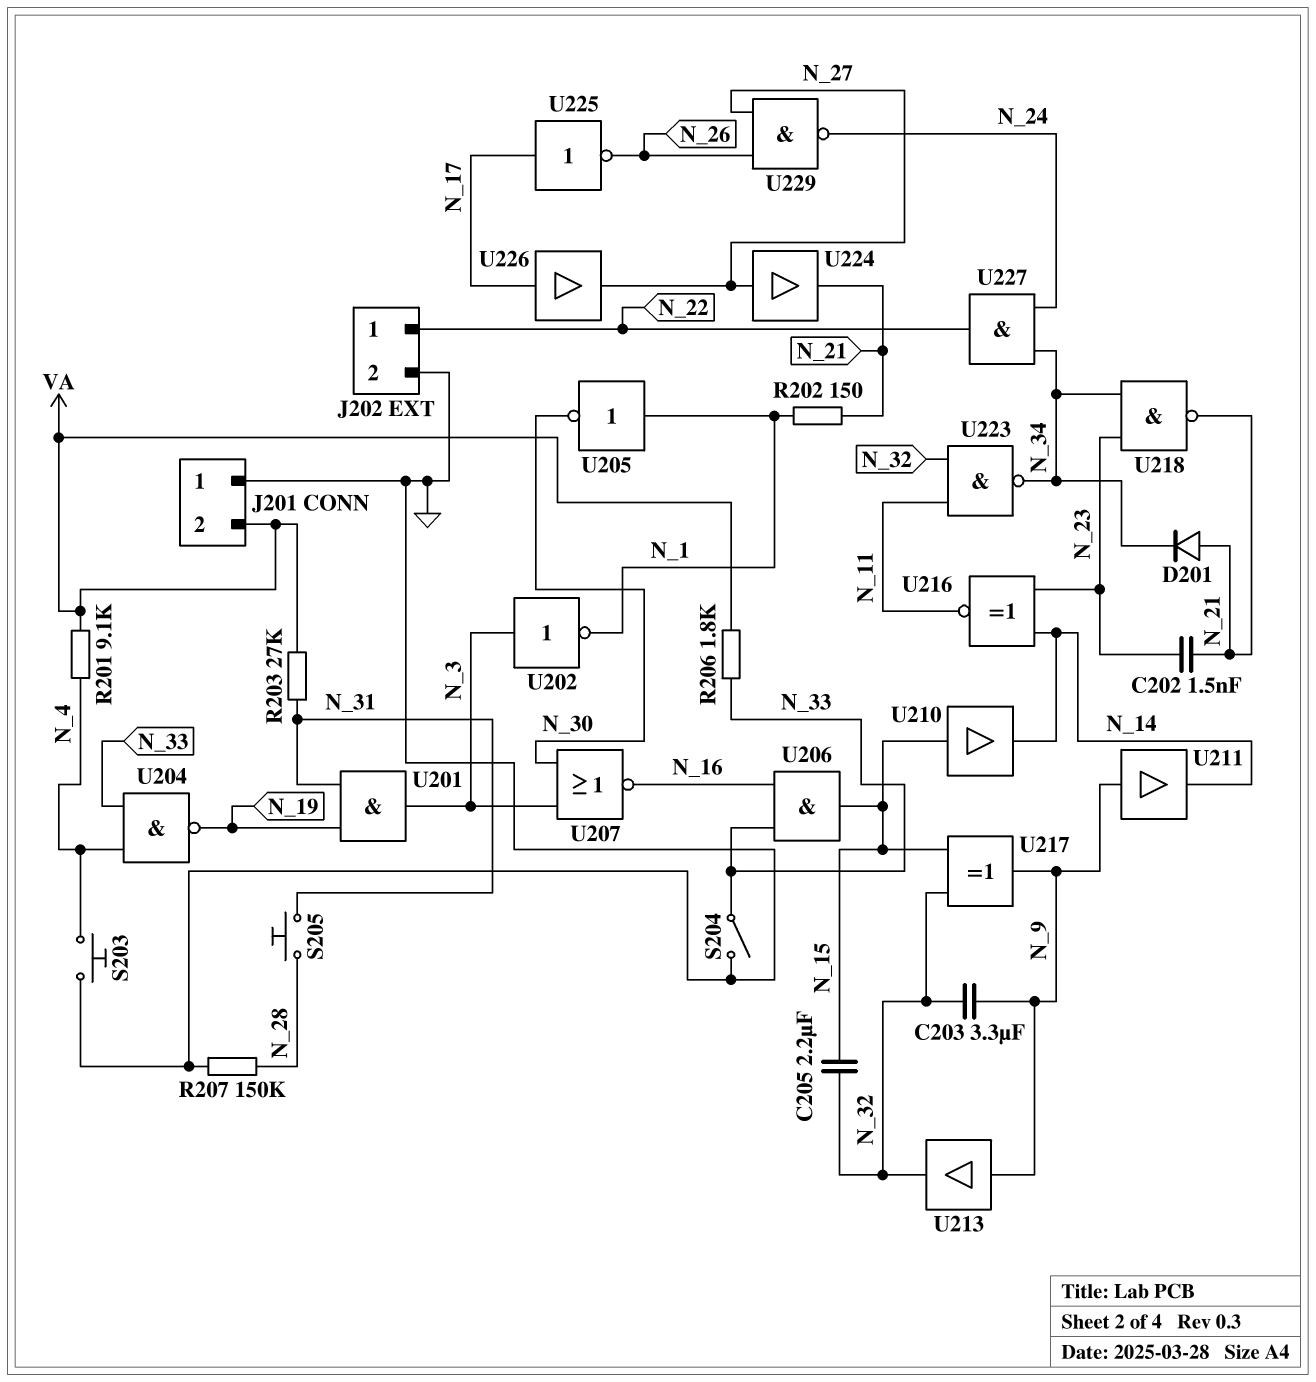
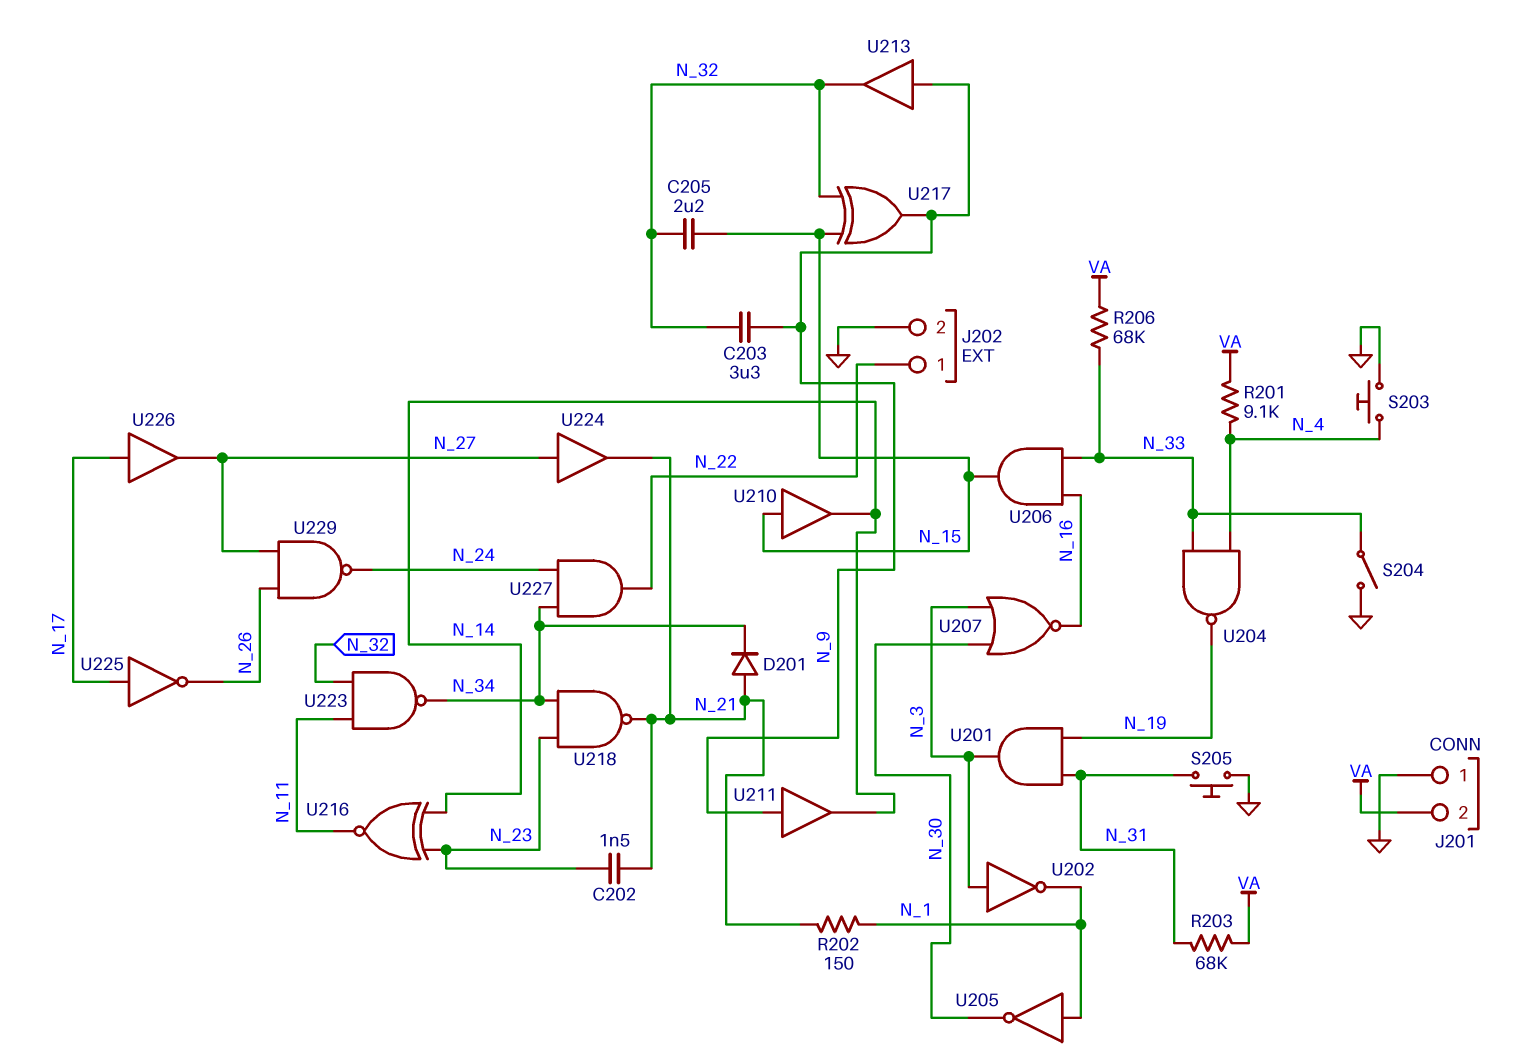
R203: 27k (N_31, VA) -> 68k (N_31, VA)
R206: 1.8k (N_33, VA) -> 68k (N_33, VA)
R207: 150k (GND, N_28) -> none
S205: button (N_28, N_31) -> button (GND, N_31)

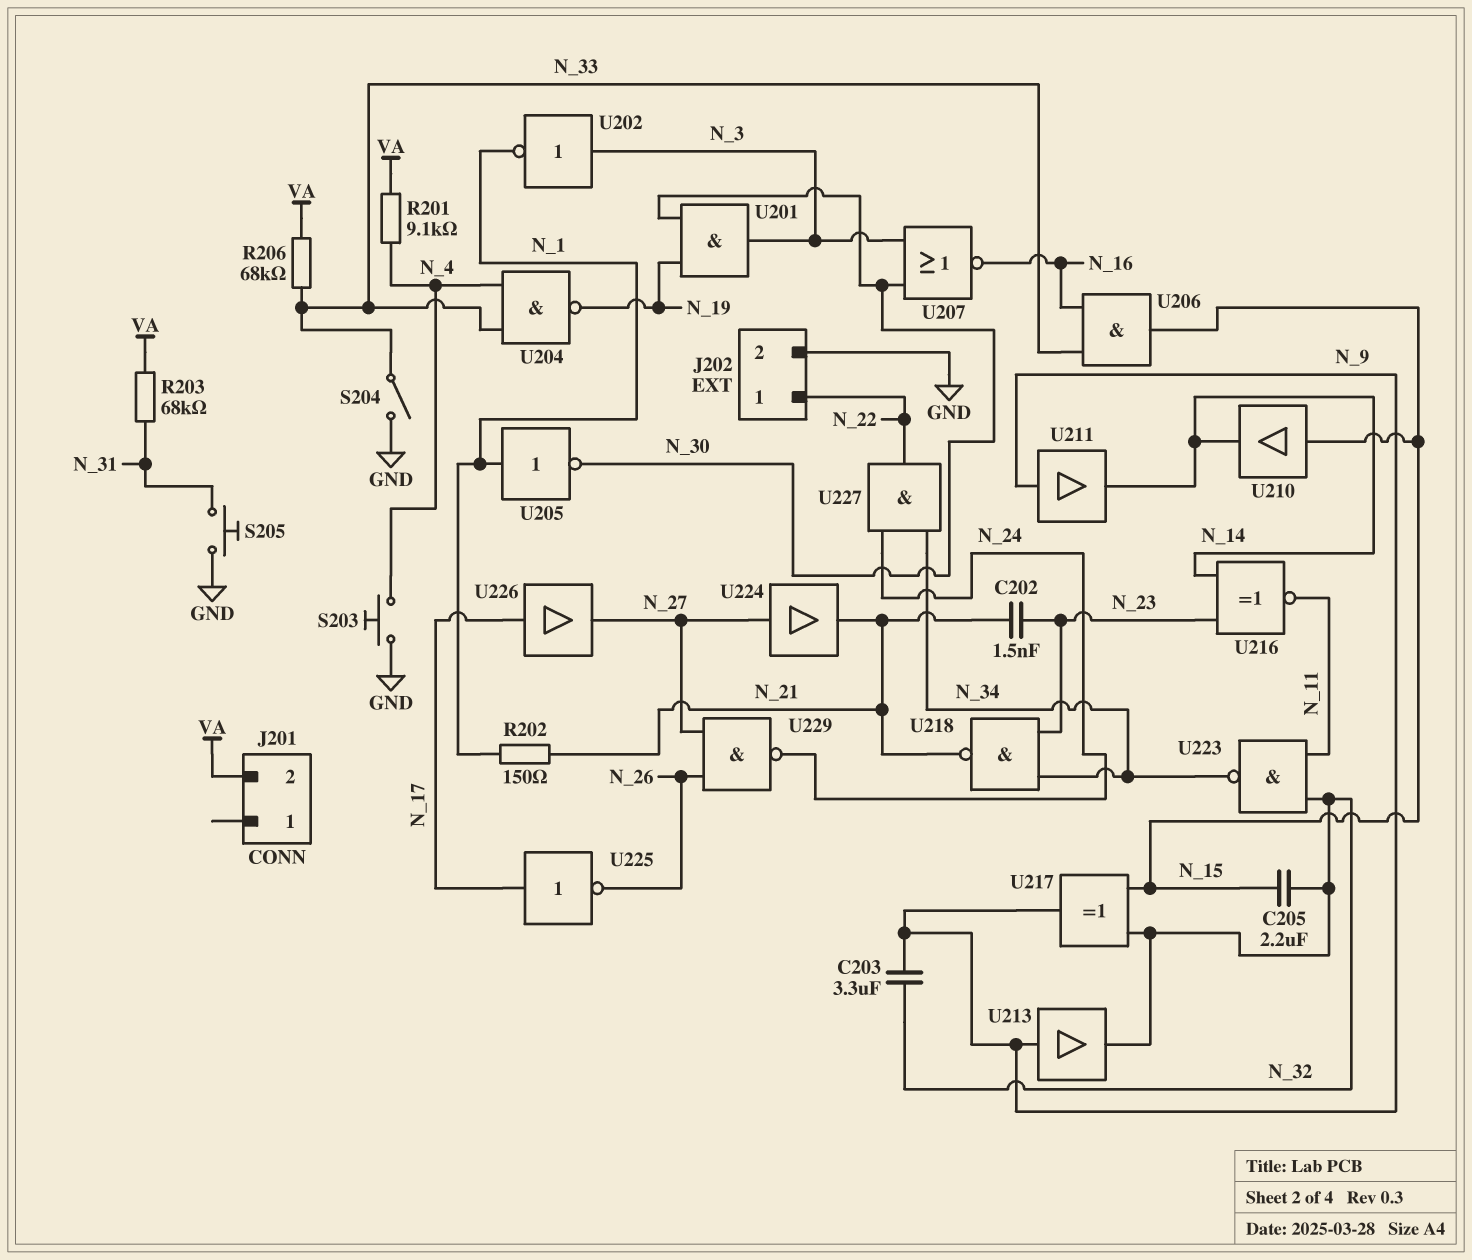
D201: diode (A N_21, K N_34) -> none
J201 pin 1: GND -> none
U201: AND (in N_19, in N_31, out N_3) -> AND (in N_19, in N_30, out N_3)

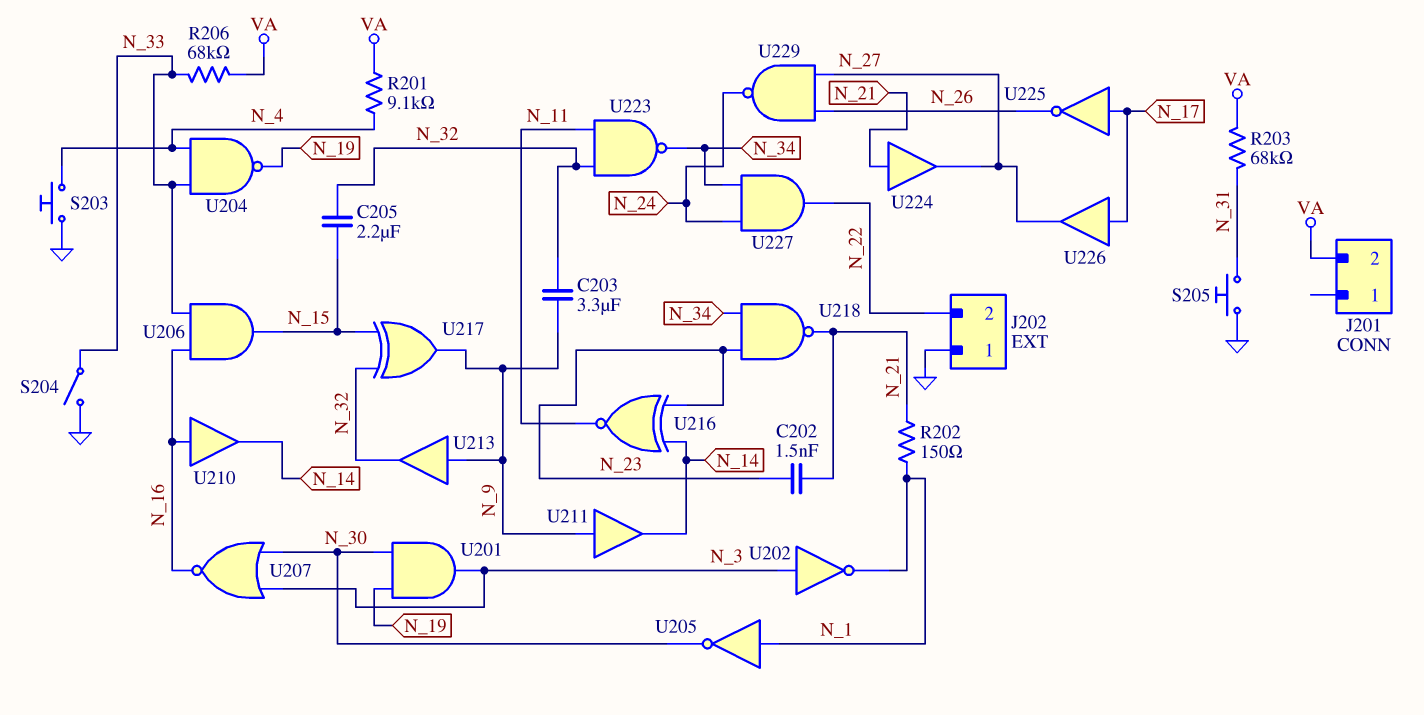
J202 pin 1: N_22 -> GND
J202 pin 2: GND -> N_22
U210: buffer (in N_15, out N_14) -> buffer (in N_16, out N_14)
U224: buffer (in N_27, out N_21) -> buffer (in N_21, out N_27)

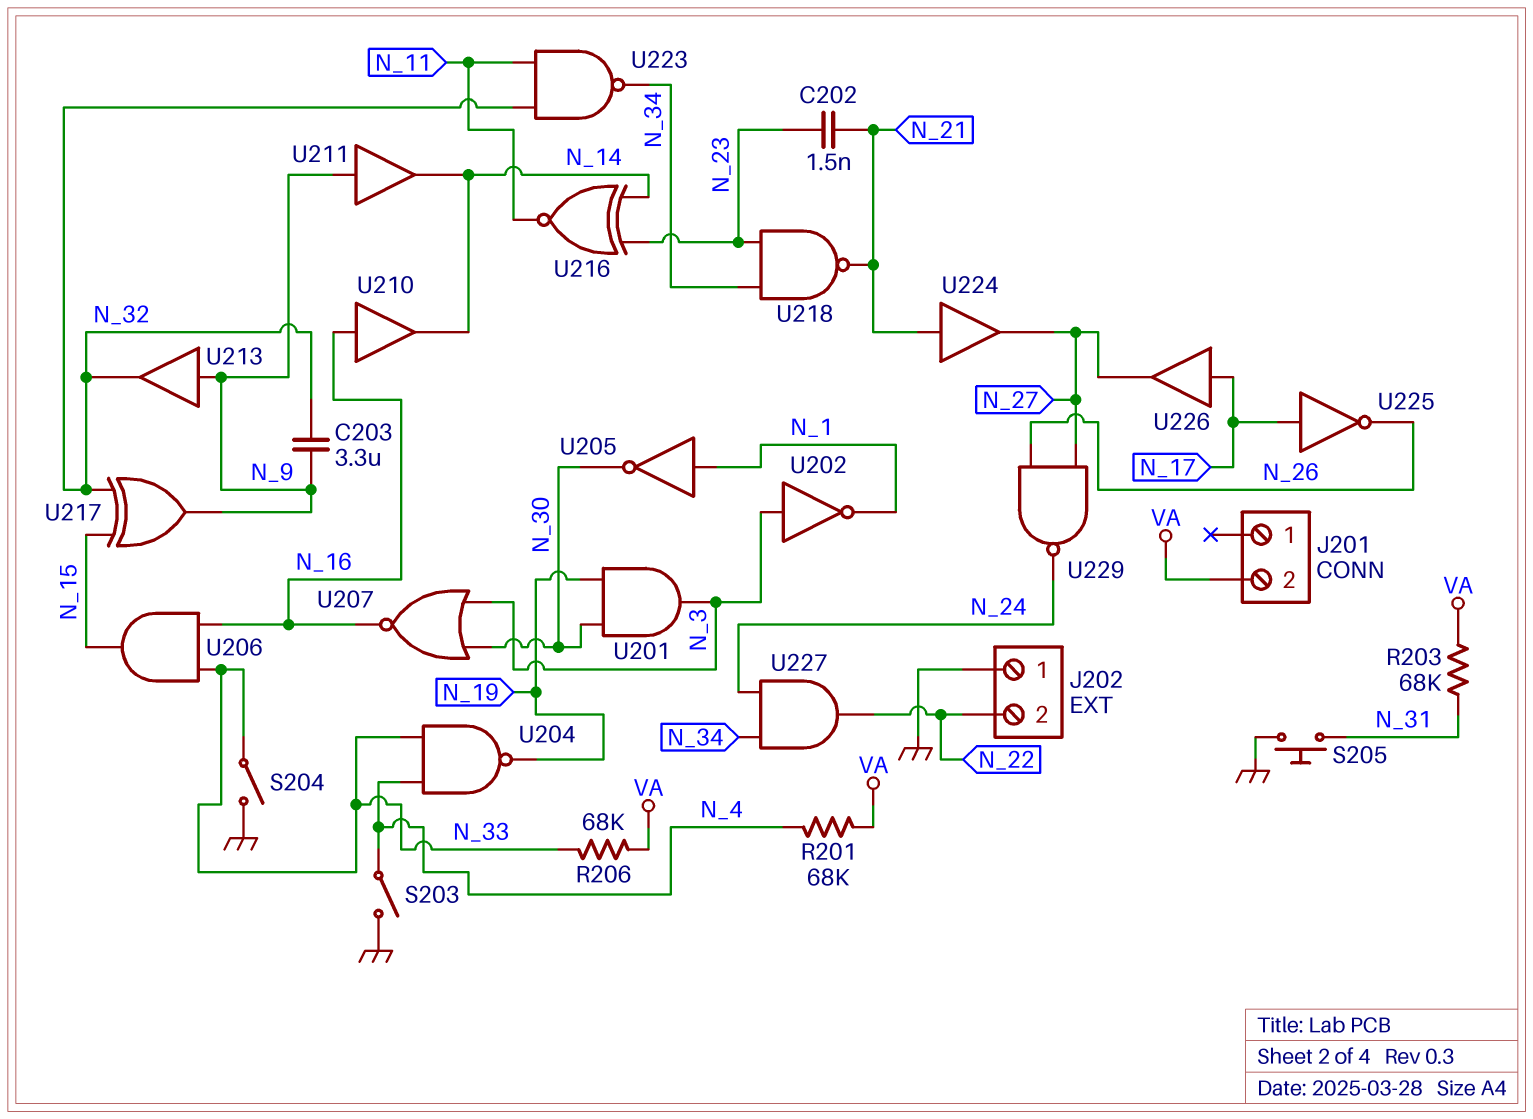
C205: 2.2uF (N_15, N_32) -> none
R201: 9.1k (N_4, VA) -> 68k (N_4, VA)
R202: 150 (N_1, N_21) -> none
S203: button (GND, N_4) -> switch (GND, N_4)

